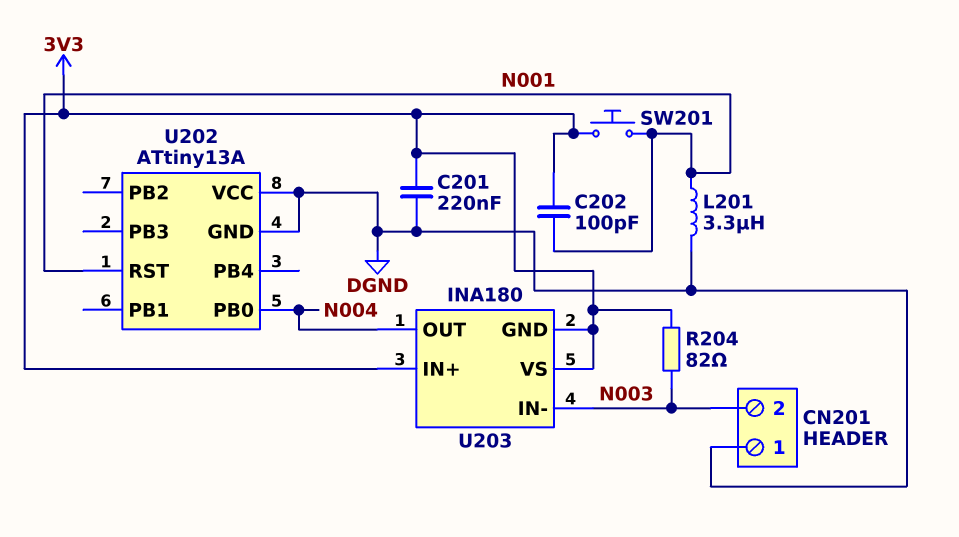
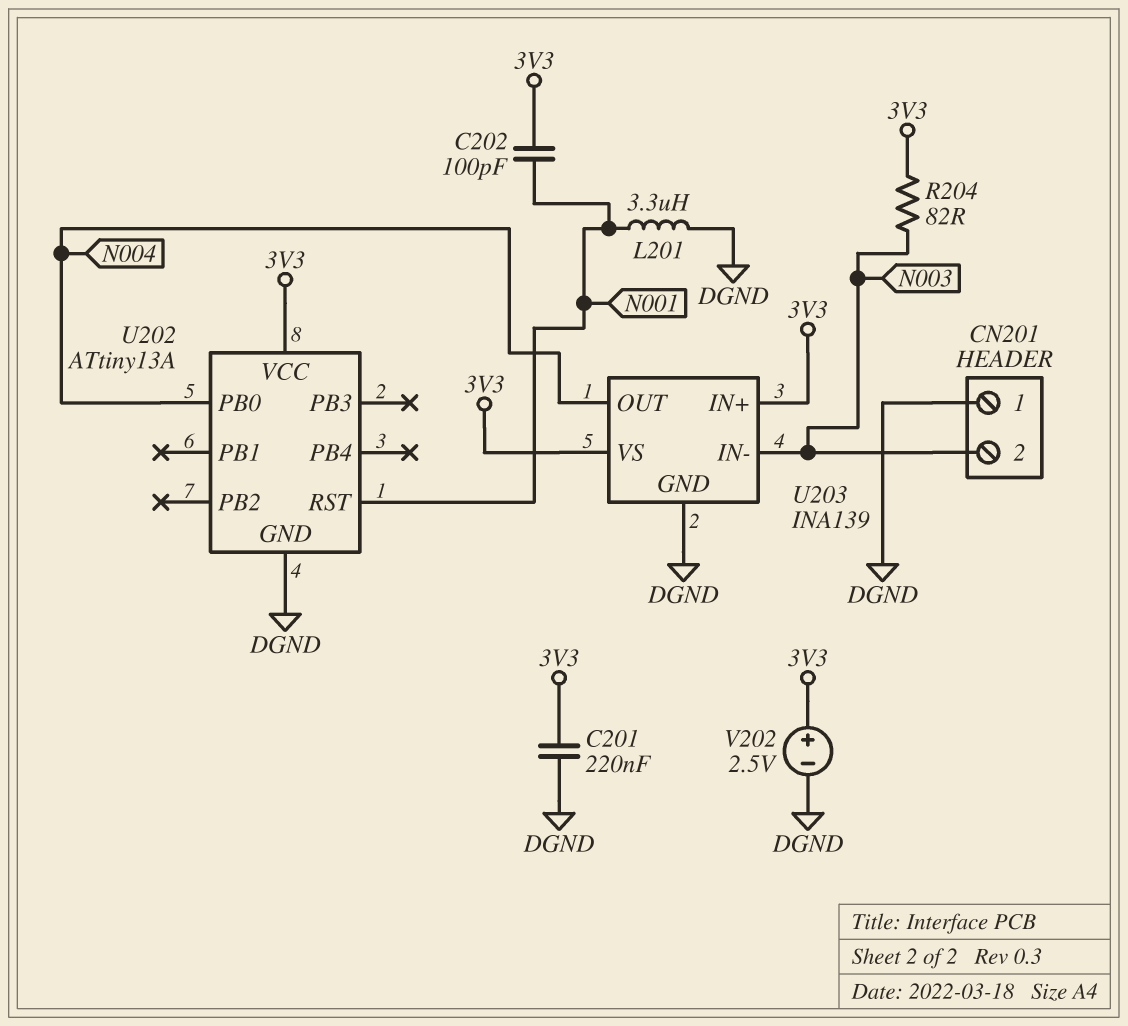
SW201: button (3V3, N001) -> none
U202 pin VCC: DGND -> 3V3
U203: INA180 -> INA139
U203 pin GND: 3V3 -> DGND
V202: none -> 2.5V (plus 3V3, minus DGND)

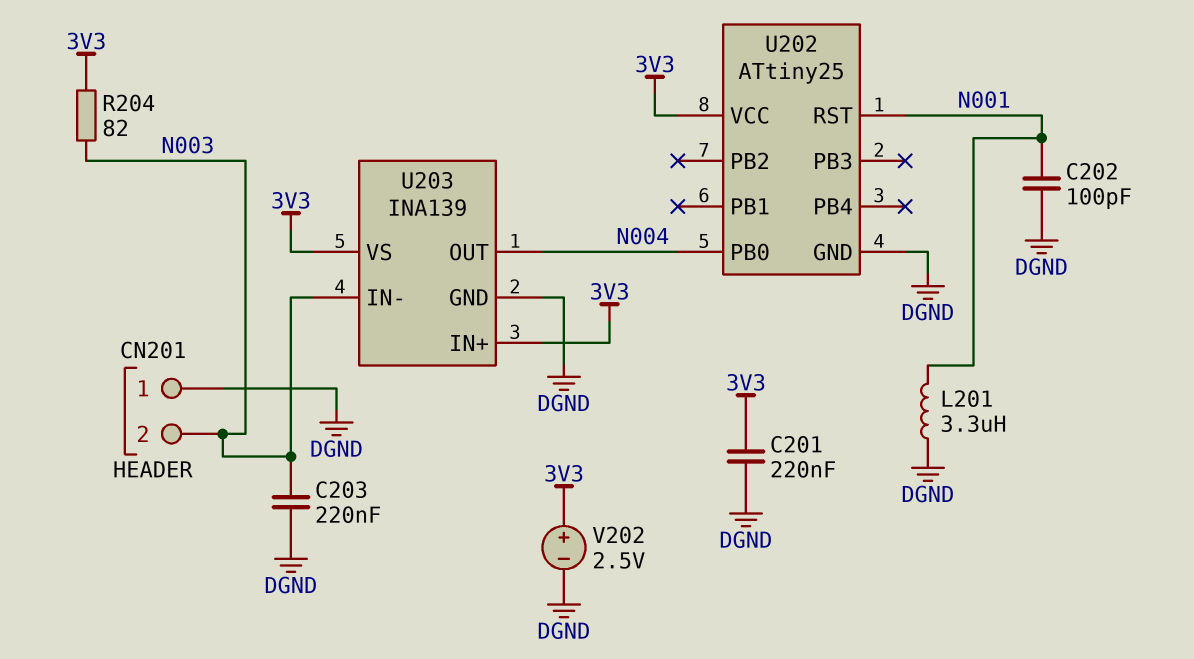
C202: 100pF (3V3, N001) -> 100pF (DGND, N001)
C203: none -> 220nF (DGND, N003)
U202: ATtiny13A -> ATtiny25

